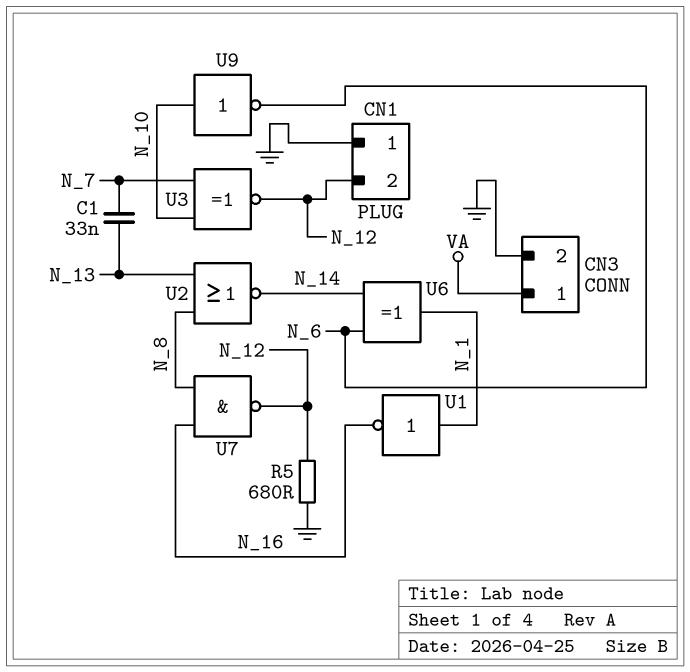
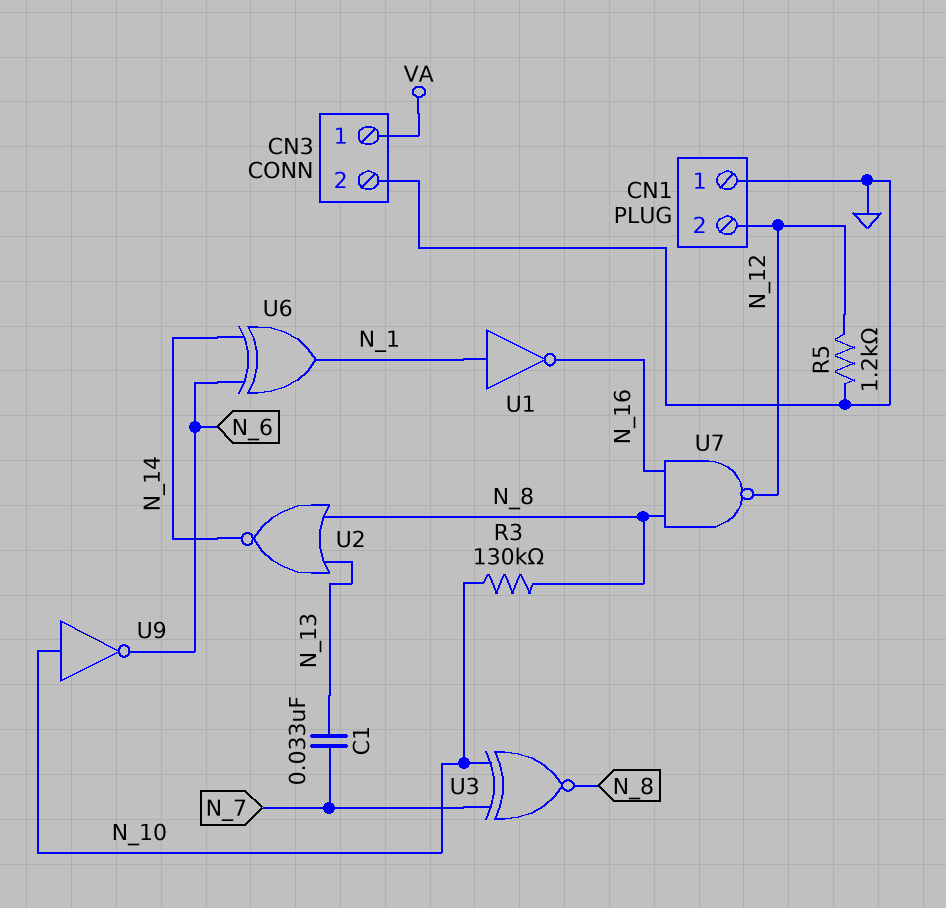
R3: none -> 130k (N_8, N_10)
R5: 680 (GND, N_12) -> 1.2k (GND, N_12)
U3: XNOR (in N_7, in N_10, out N_12) -> XNOR (in N_7, in N_10, out N_8)

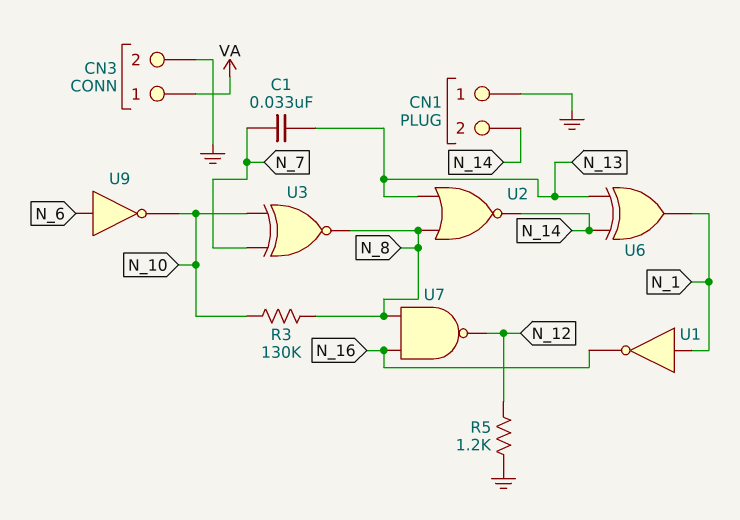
CN1 pin 2: N_12 -> N_14
U6: XOR (in N_6, in N_14, out N_1) -> XOR (in N_13, in N_14, out N_1)
U9: NOT (in N_10, out N_6) -> NOT (in N_6, out N_10)

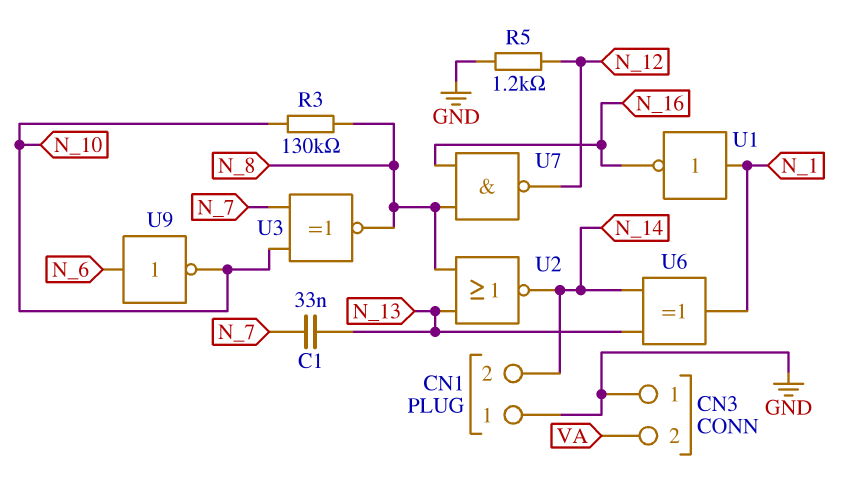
CN3 pin 1: VA -> GND
CN3 pin 2: GND -> VA

